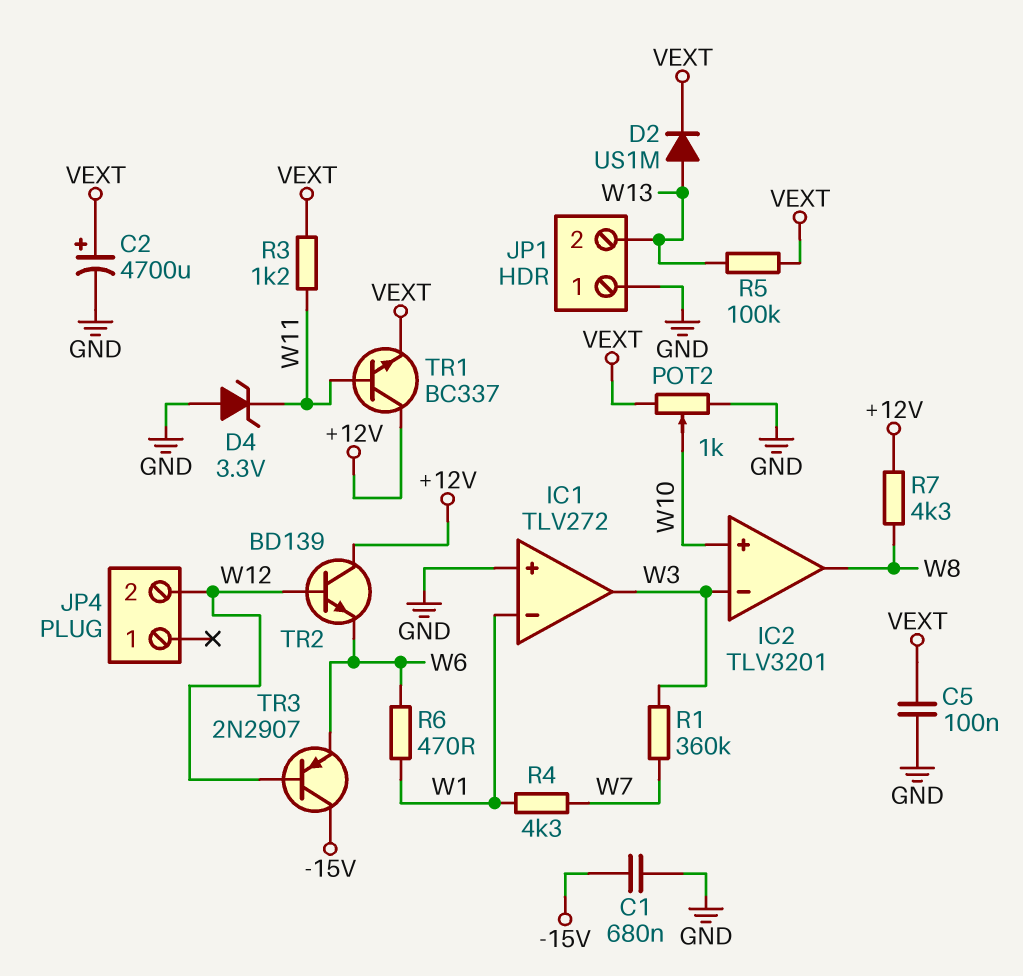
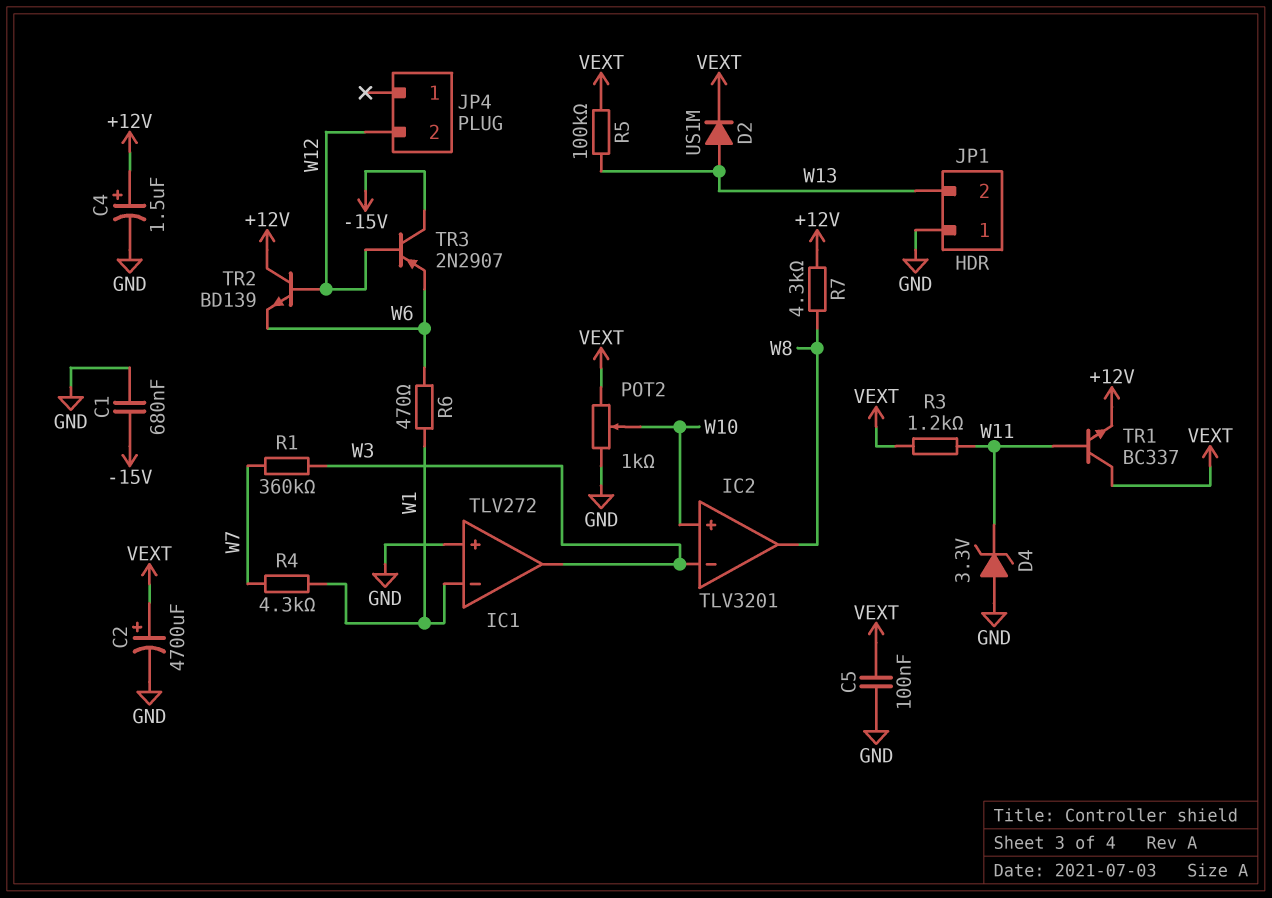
C4: none -> 1.5uF (plus +12V, minus GND)
TR1: NPN BC337 (B W11, C +12V, E VEXT) -> NPN BC337 (B W11, C VEXT, E +12V)

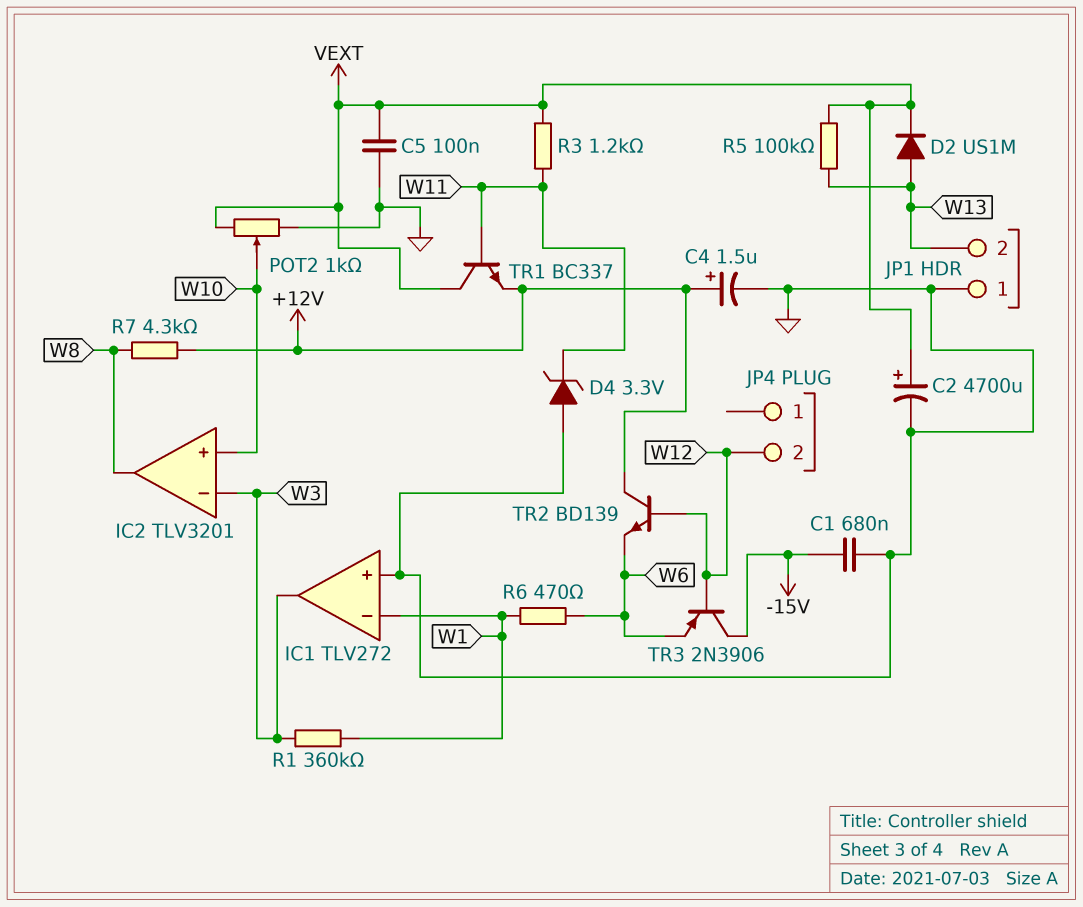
R1: 360k (W3, W7) -> 360k (W1, W3)
R4: 4.3k (W1, W7) -> none
TR3: PNP 2N2907 (B W12, C -15V, E W6) -> PNP 2N3906 (B W12, C -15V, E W6)

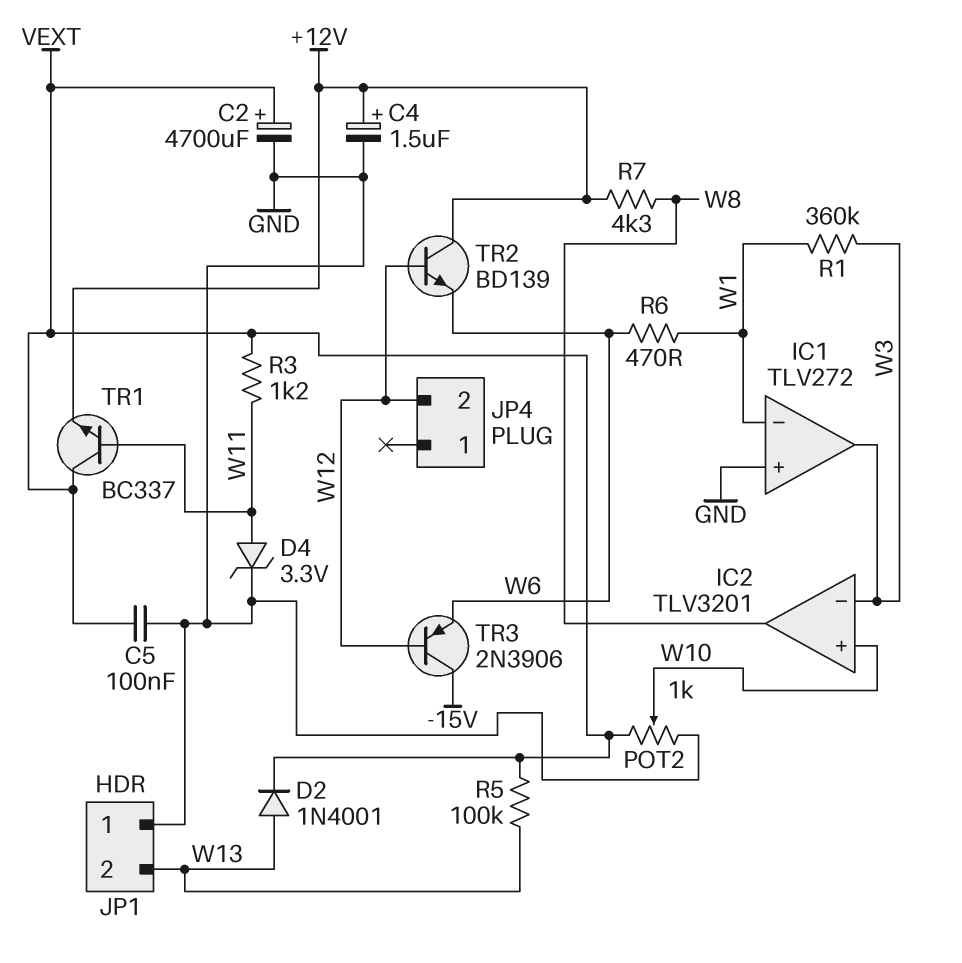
C1: 680nF (-15V, GND) -> none
D2: diode US1M (A W13, K VEXT) -> diode 1N4001 (A W13, K VEXT)
D4: zener 3.3V (A GND, K W11) -> zener 3.3V (A W11, K GND)

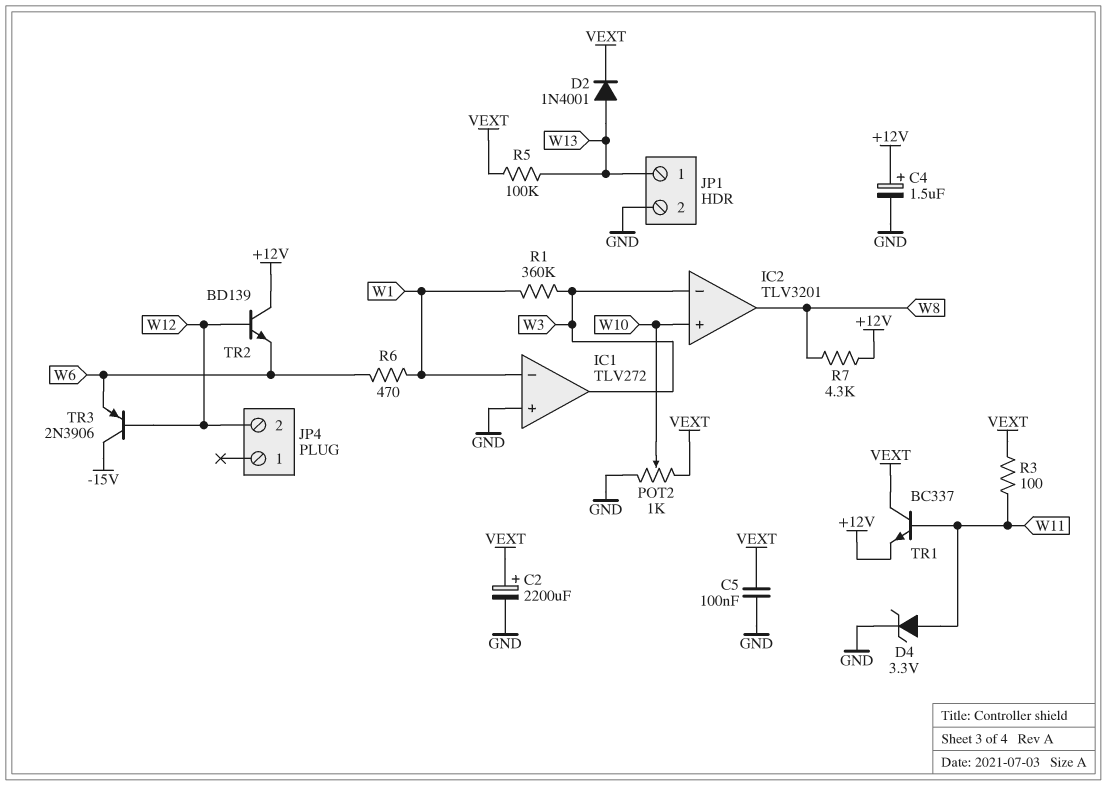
C2: 4700uF (plus VEXT, minus GND) -> 2200uF (plus VEXT, minus GND)
JP1 pin 1: GND -> W13
JP1 pin 2: W13 -> GND
R3: 1.2k (VEXT, W11) -> 100 (VEXT, W11)

